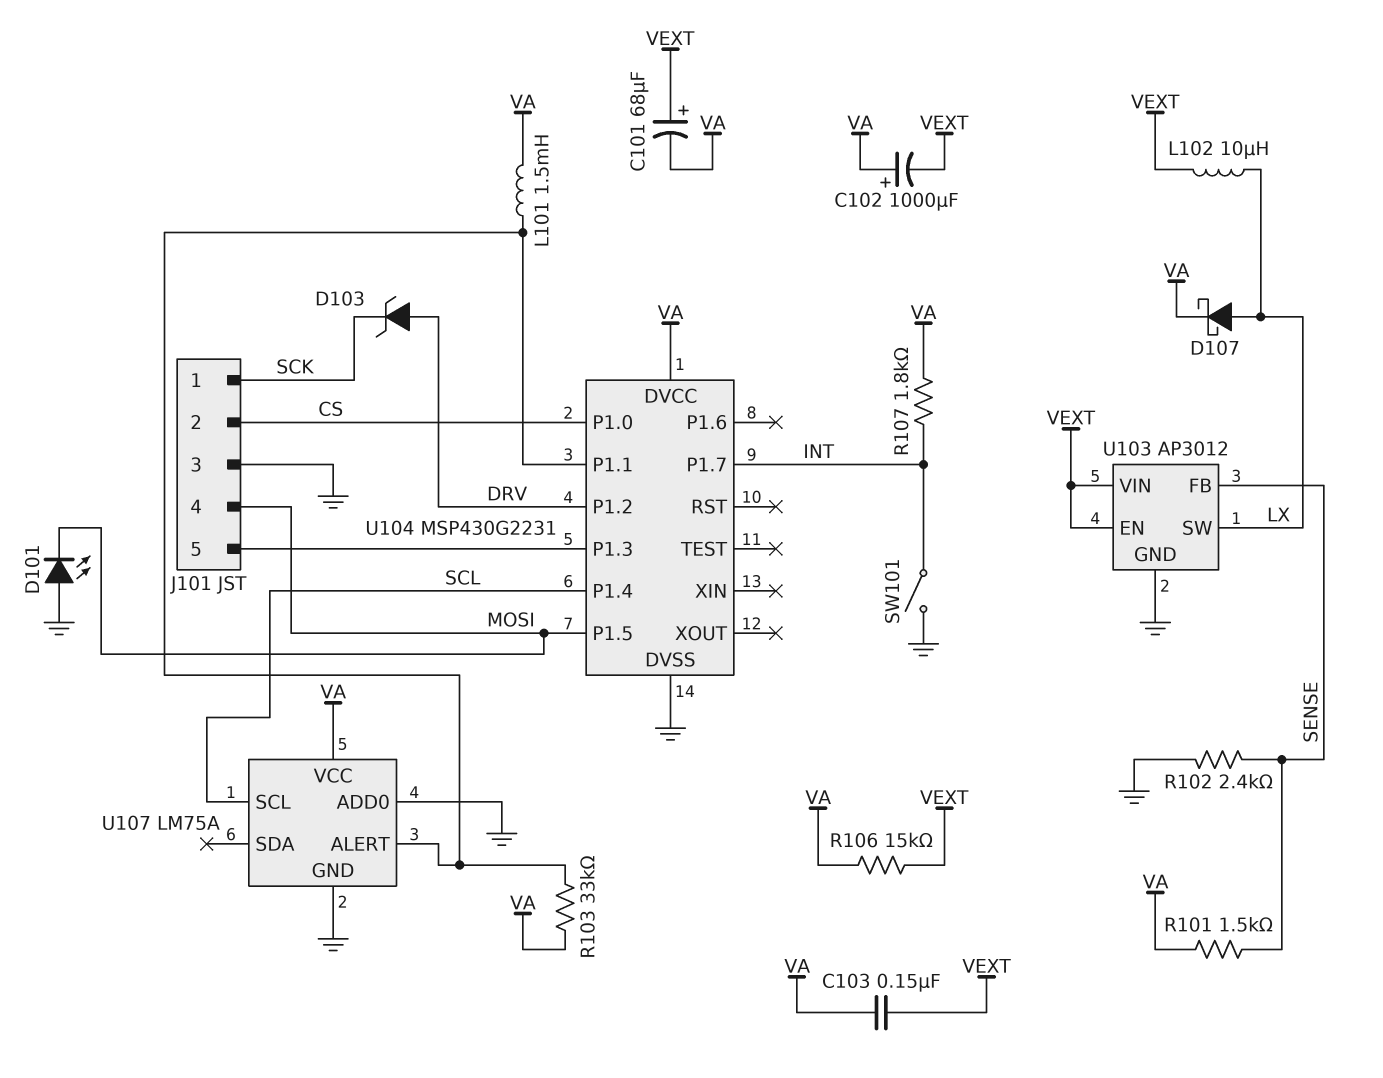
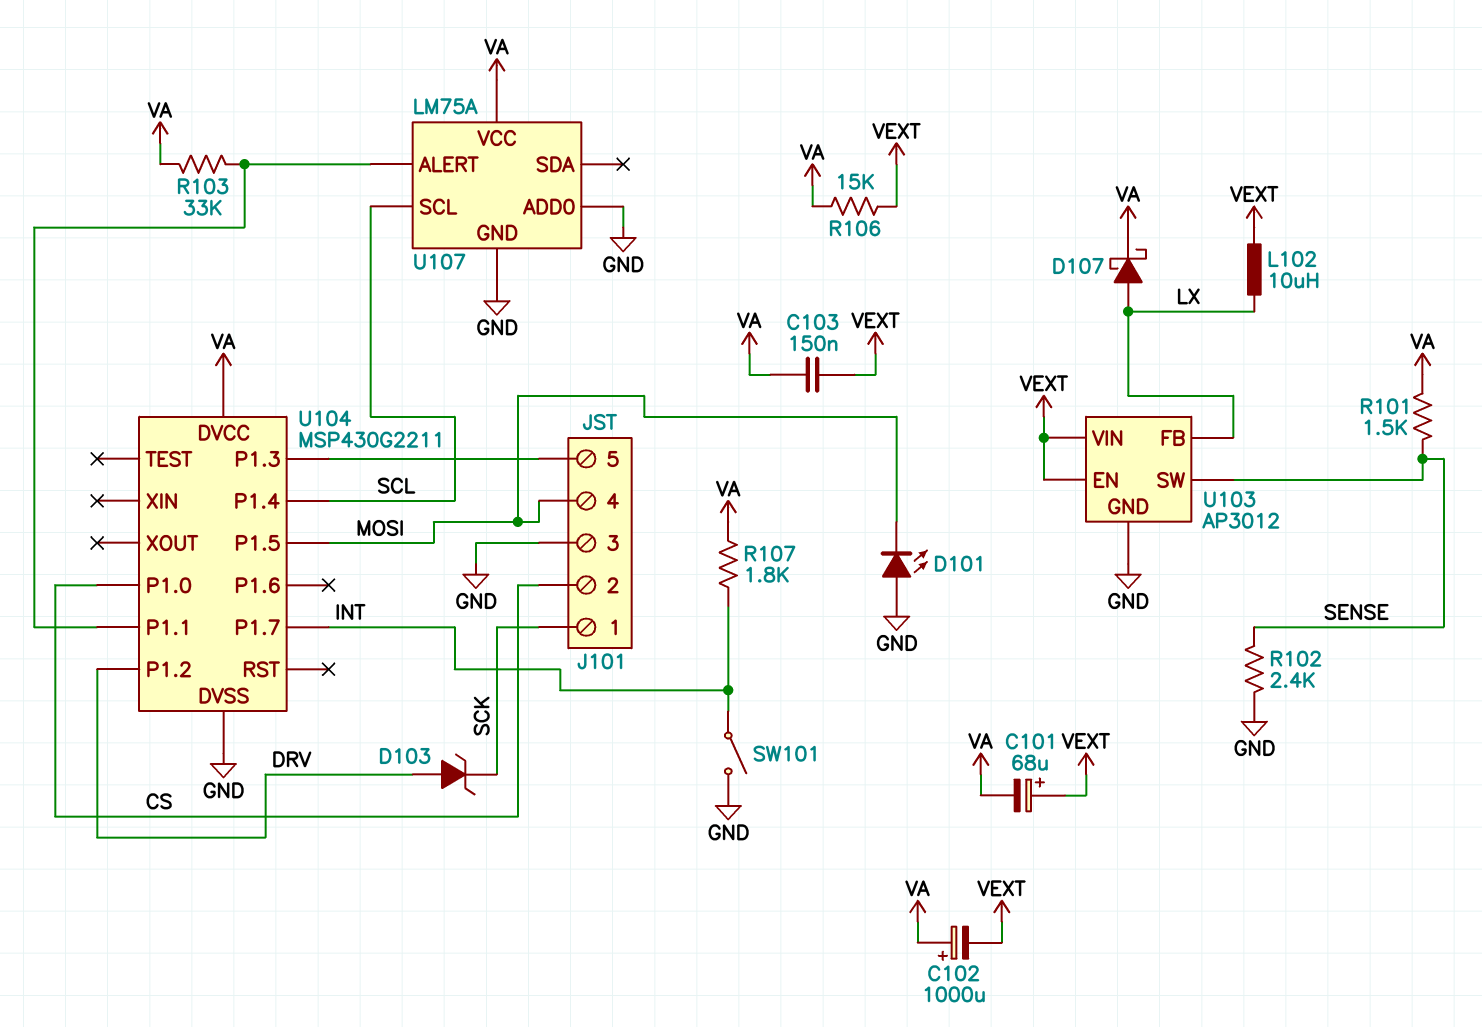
L101: 1.5mH (U104/P1.1, VA) -> none
U103 pin FB: SENSE -> LX
U103 pin SW: LX -> SENSE
U104: MSP430G2231 -> MSP430G2211

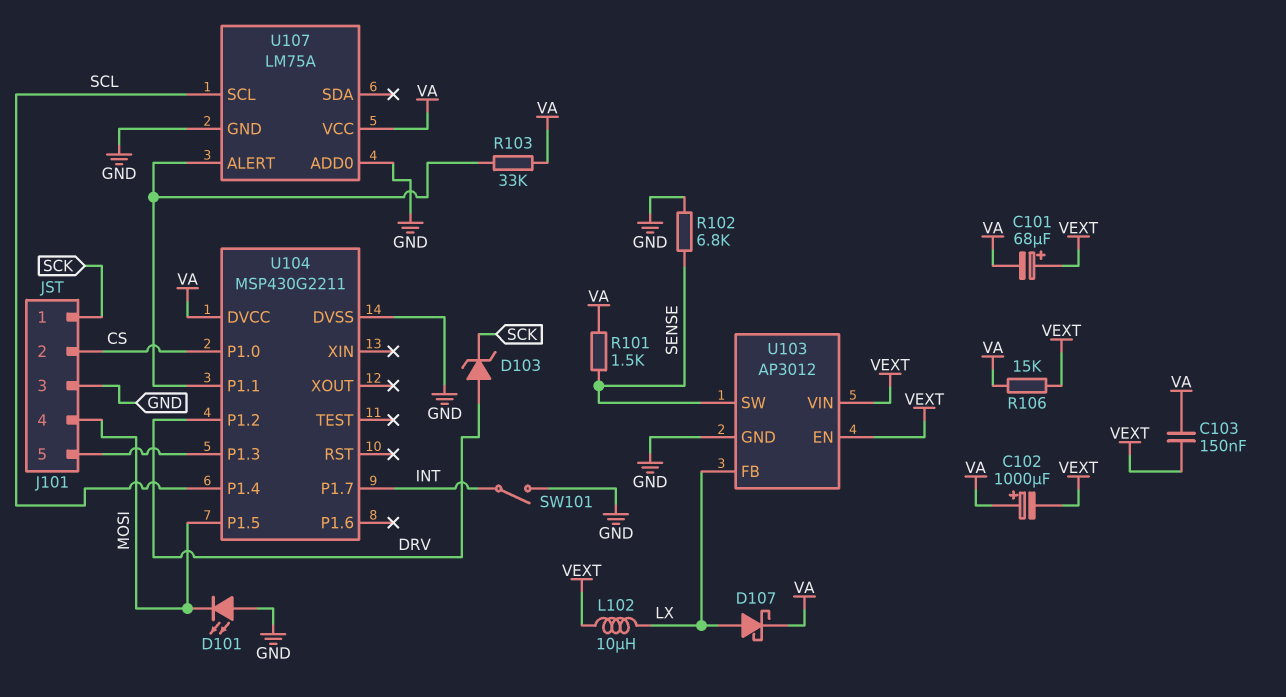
R102: 2.4k (GND, SENSE) -> 6.8k (GND, SENSE)
R107: 1.8k (INT, VA) -> none

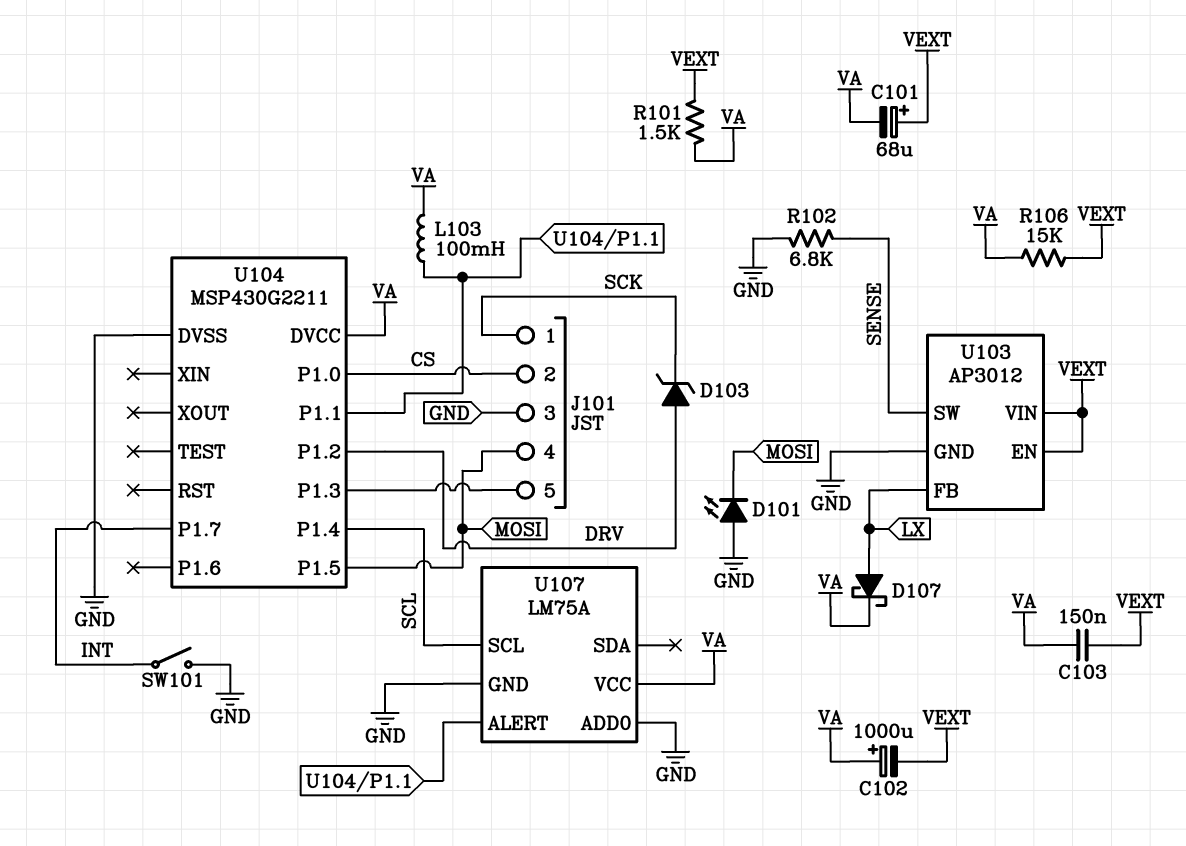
L102: 10uH (LX, VEXT) -> none
L103: none -> 100mH (U104/P1.1, VA)
R101: 1.5k (SENSE, VA) -> 1.5k (VA, VEXT)
R103: 33k (U104/P1.1, VA) -> none

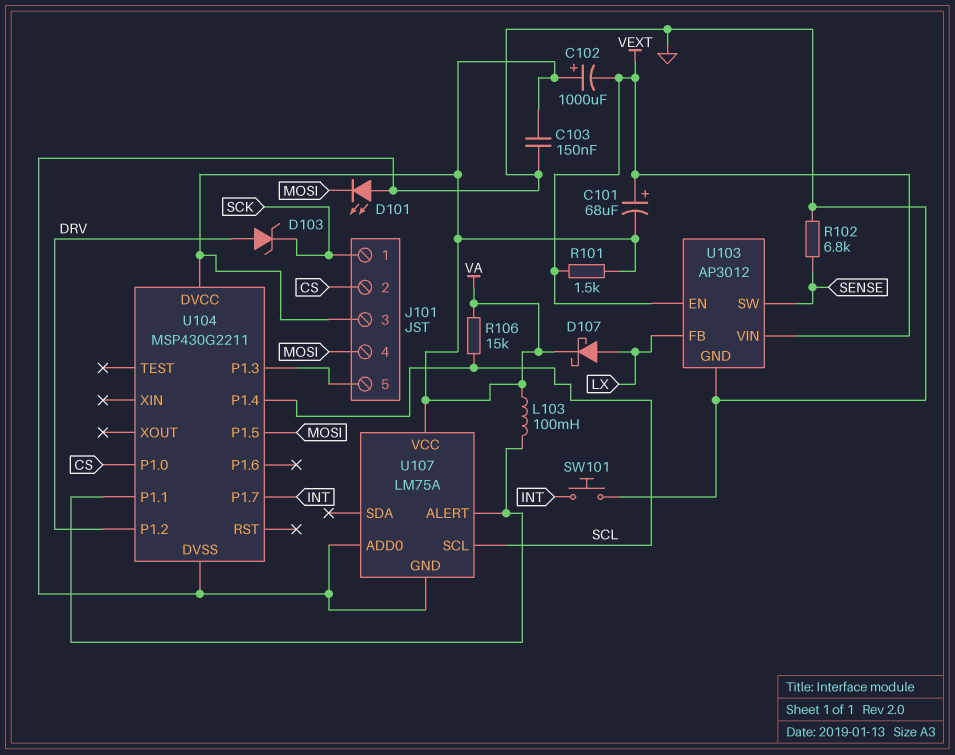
C103: 150nF (VA, VEXT) -> 150nF (GND, VA)
J101 pin 3: GND -> VA
R106: 15k (VA, VEXT) -> 15k (SCL, VA)
SW101: switch (GND, INT) -> button (GND, INT)

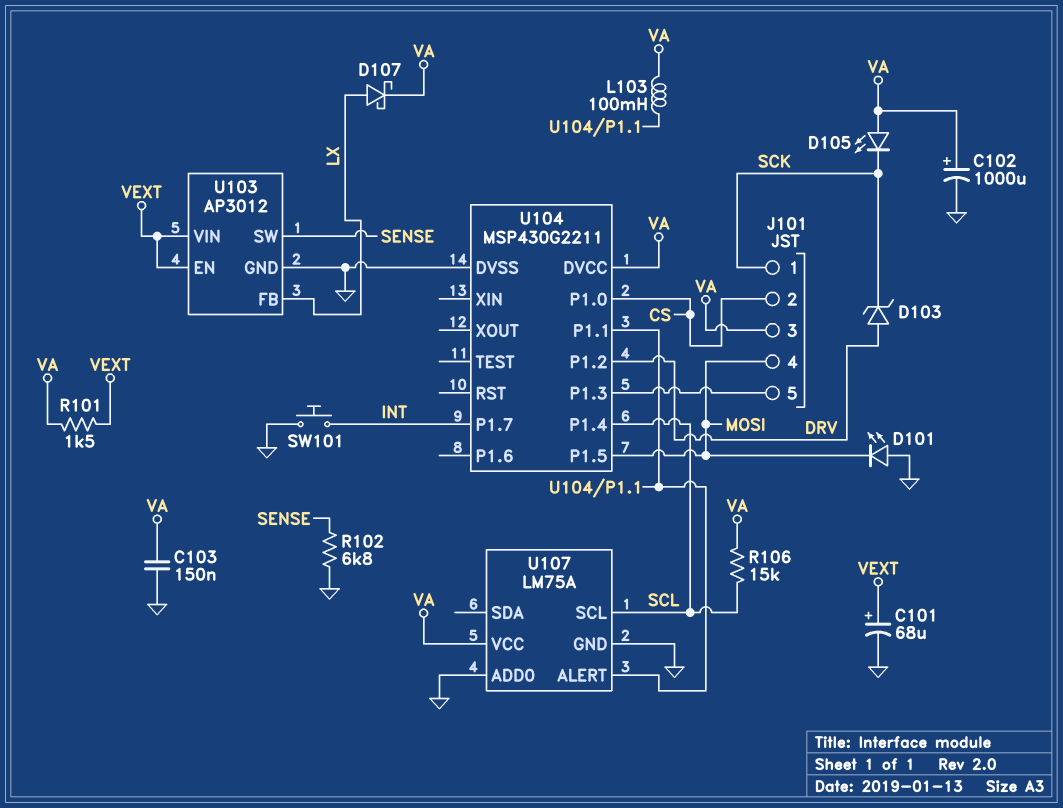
C101: 68uF (plus VEXT, minus VA) -> 68uF (plus VEXT, minus GND)
C102: 1000uF (plus VA, minus VEXT) -> 1000uF (plus VA, minus GND)
D105: none -> LED (A VA, K SCK)

